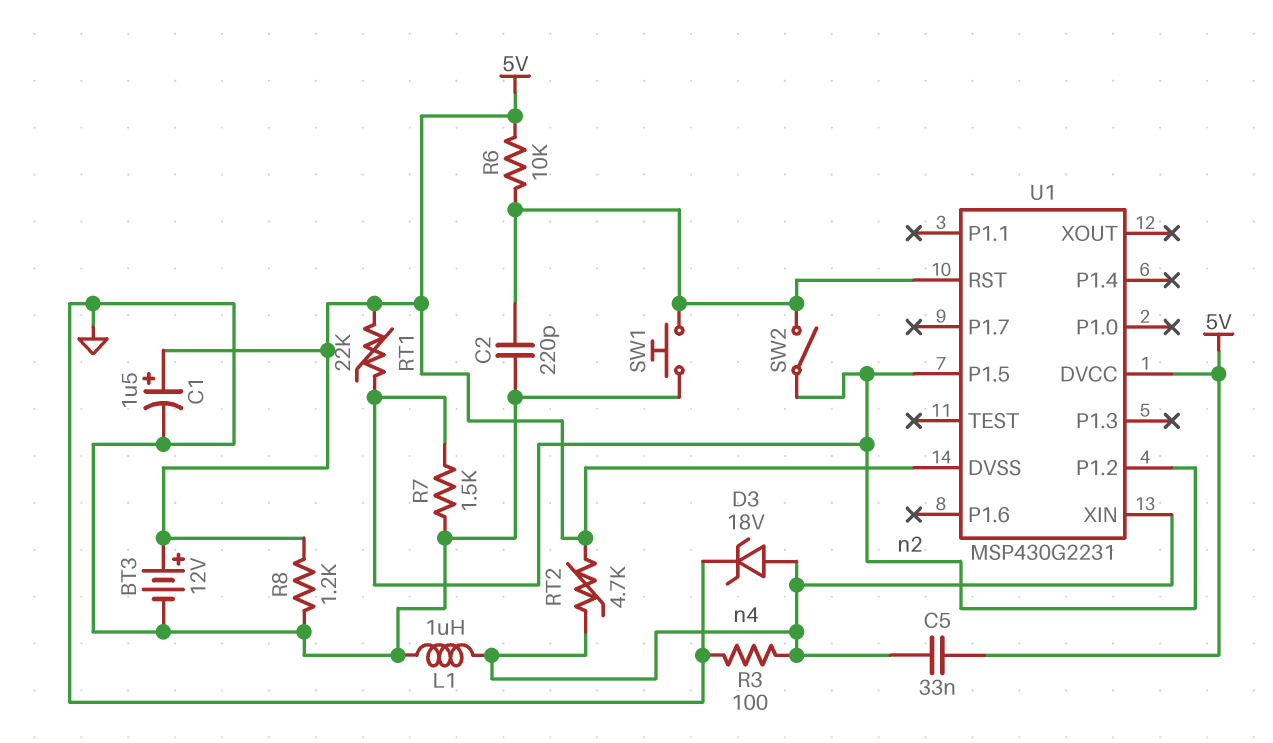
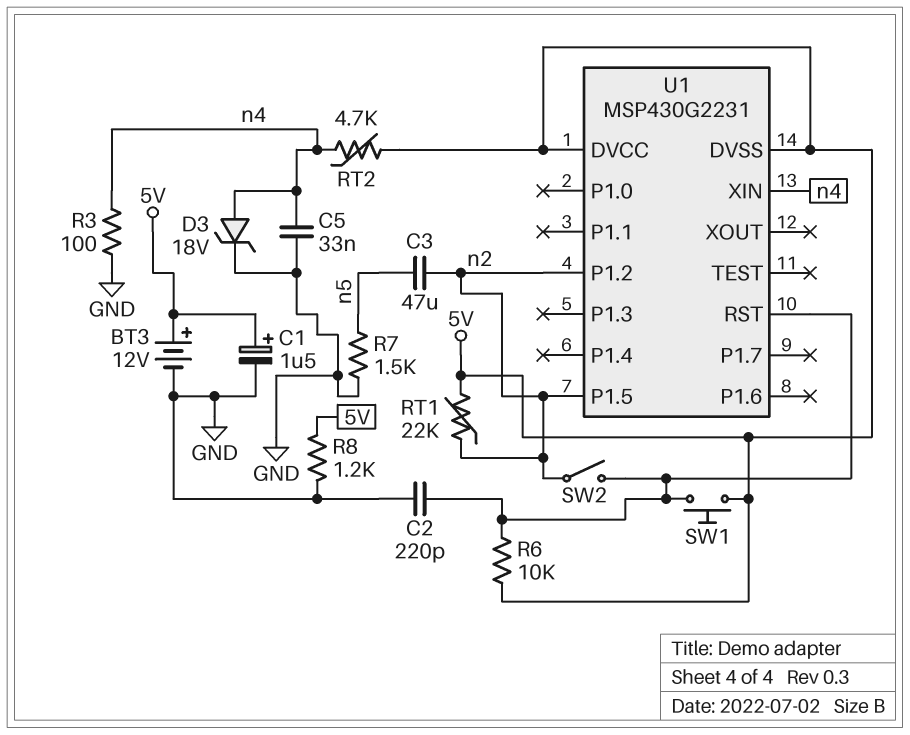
C3: none -> 47uF (n2, n5)
C5: 33nF (5V, n4) -> 33nF (GND, n4)
L1: 1uH (GND, n4) -> none
R7: 1.5k (GND, n2) -> 1.5k (GND, n5)
SW1: button (GND, U1/RST) -> button (5V, U1/RST)

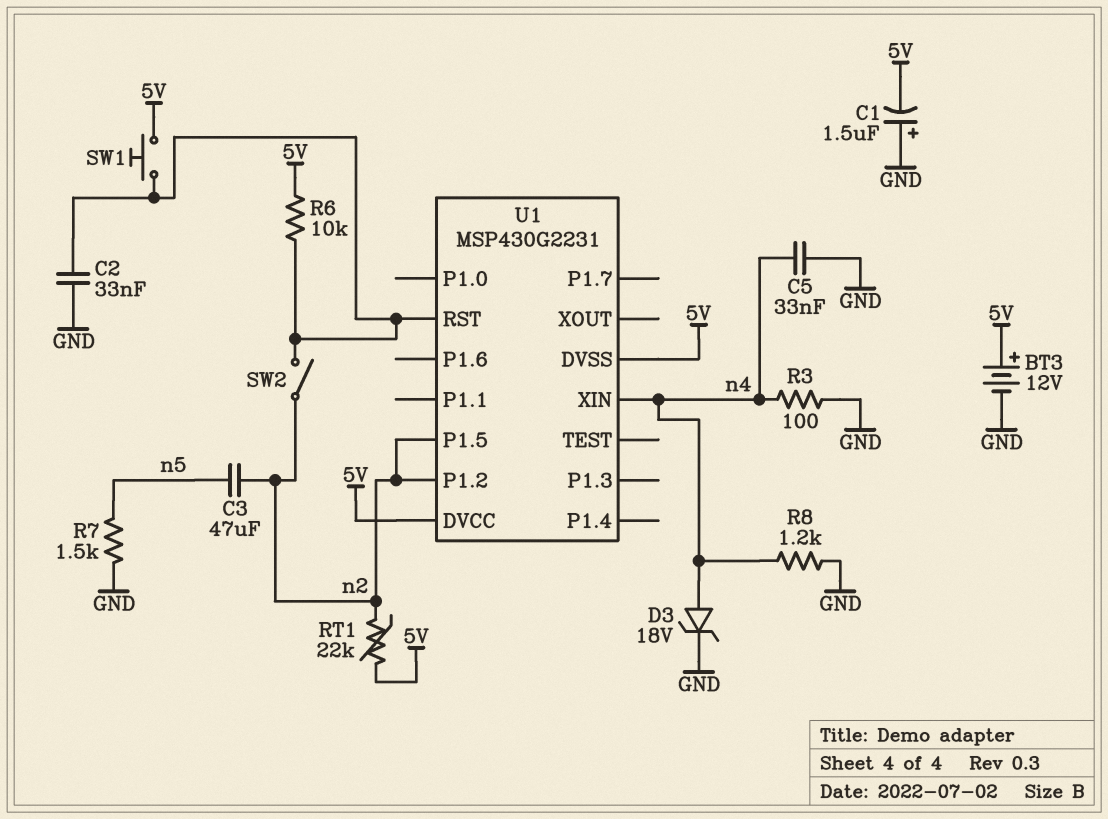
C1: 1.5uF (plus 5V, minus GND) -> 1.5uF (plus GND, minus 5V)
C2: 220pF (GND, U1/RST) -> 33nF (GND, U1/RST)
R8: 1.2k (5V, GND) -> 1.2k (GND, n4)
RT2: 4.7k (5V, n4) -> none

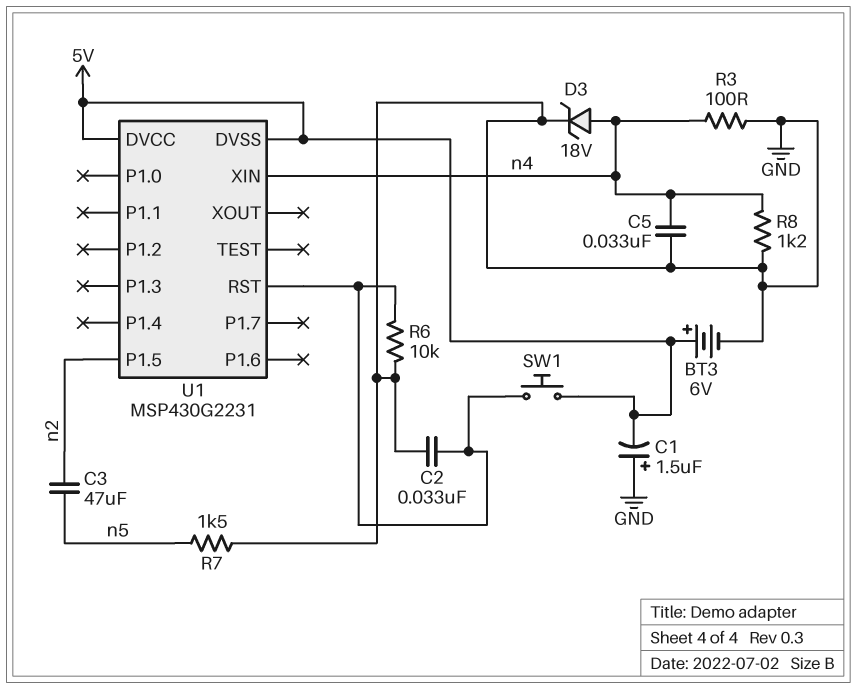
BT3: 12V (plus 5V, minus GND) -> 6V (plus 5V, minus GND)
R6: 10k (5V, U1/RST) -> 10k (GND, U1/RST)
RT1: 22k (5V, n2) -> none
SW2: switch (U1/RST, n2) -> none
U1 pin P1.2: n2 -> none

